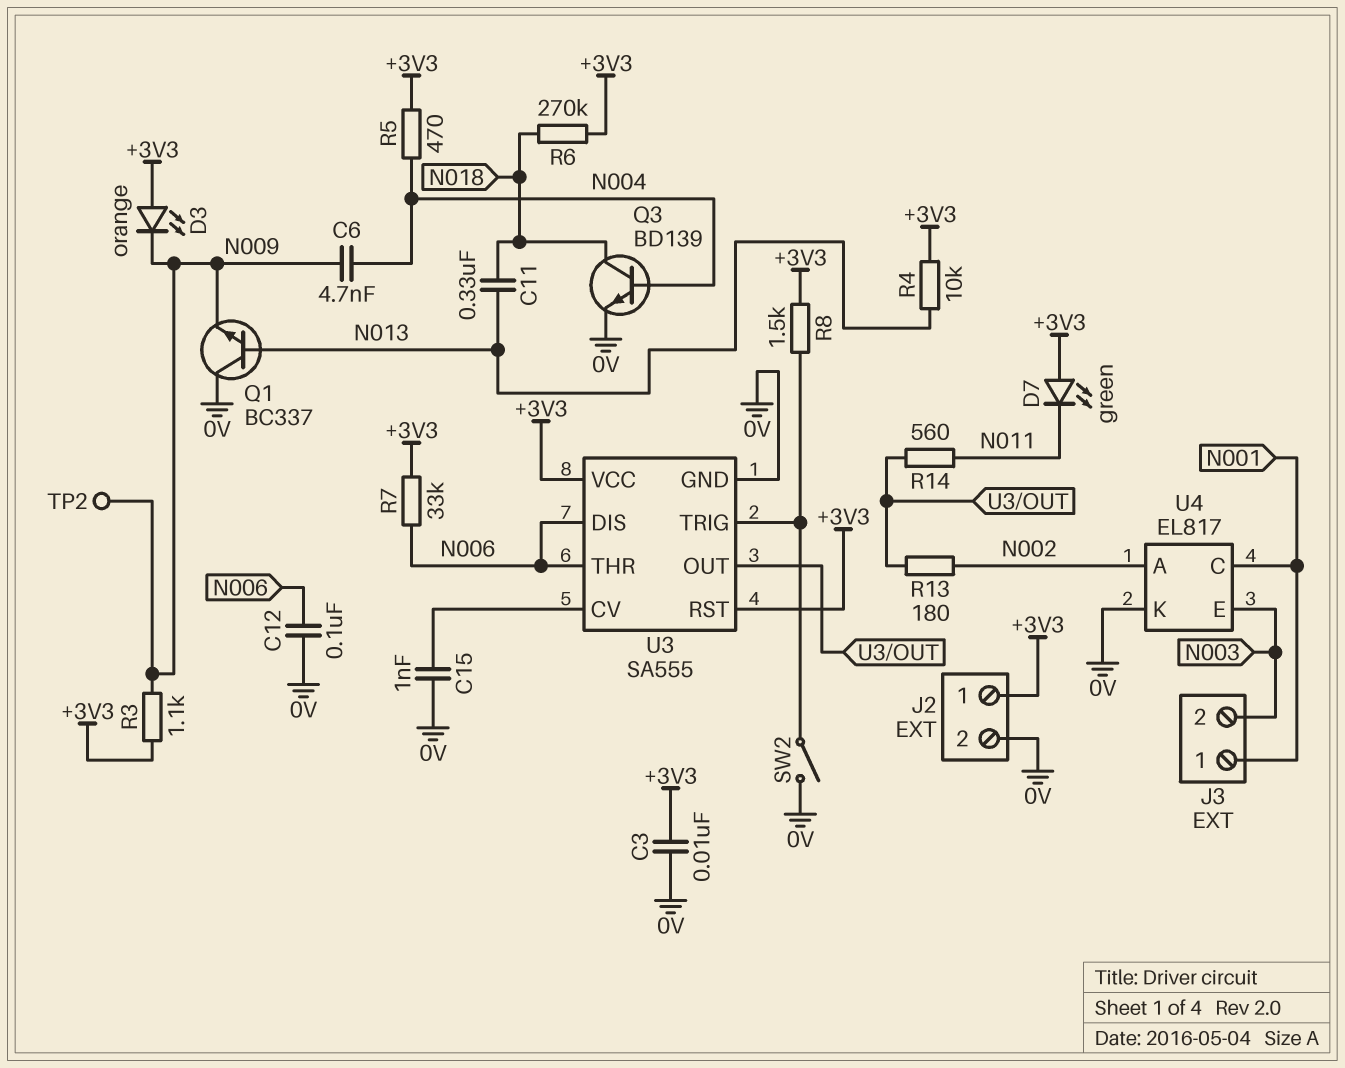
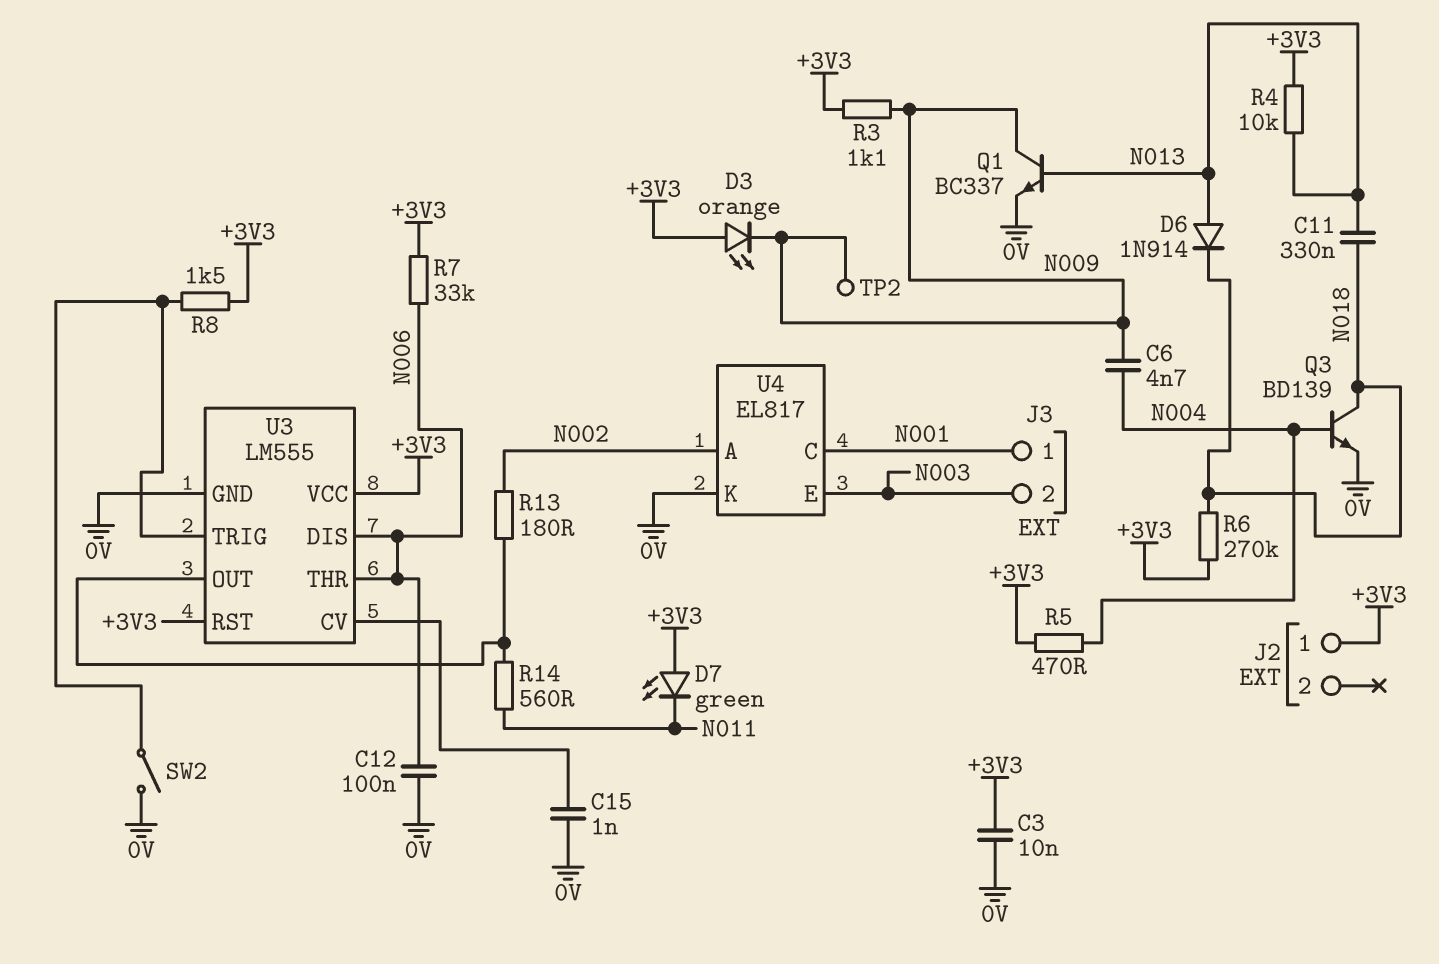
D6: none -> diode 1N914 (A N013, K N018)
J2 pin 2: 0V -> none
Q1: NPN BC337 (B N013, C 0V, E N009) -> NPN BC337 (B N013, C N009, E 0V)
U3: SA555 -> LM555

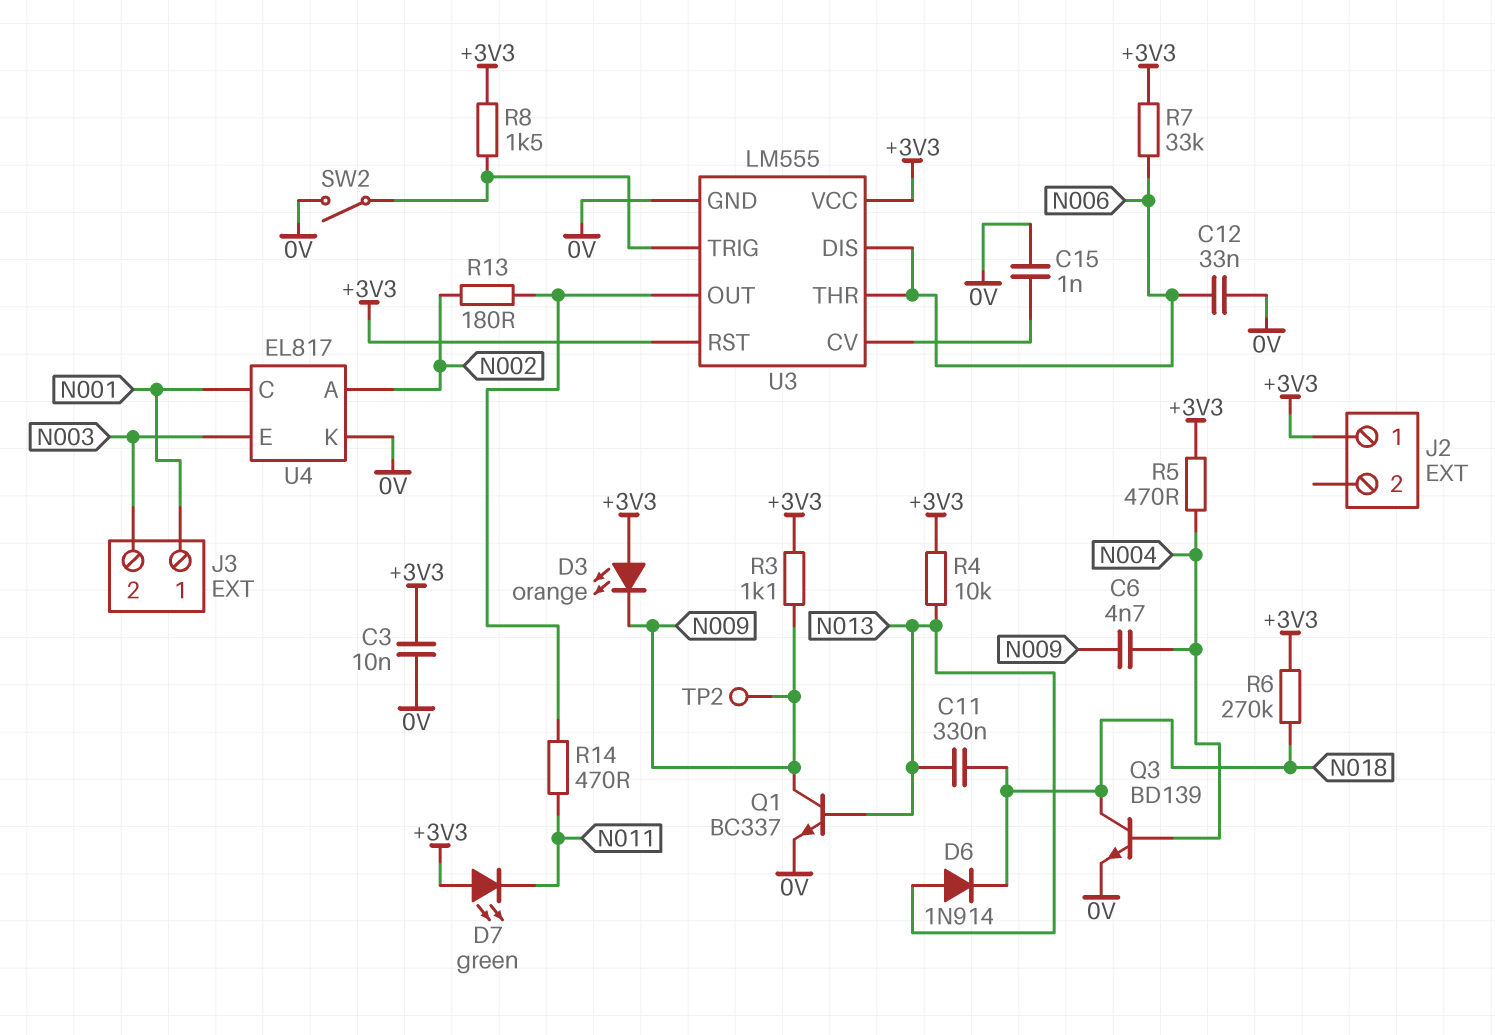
C12: 100nF (0V, N006) -> 33nF (0V, N006)
R14: 560 (N011, U3/OUT) -> 470 (N011, U3/OUT)

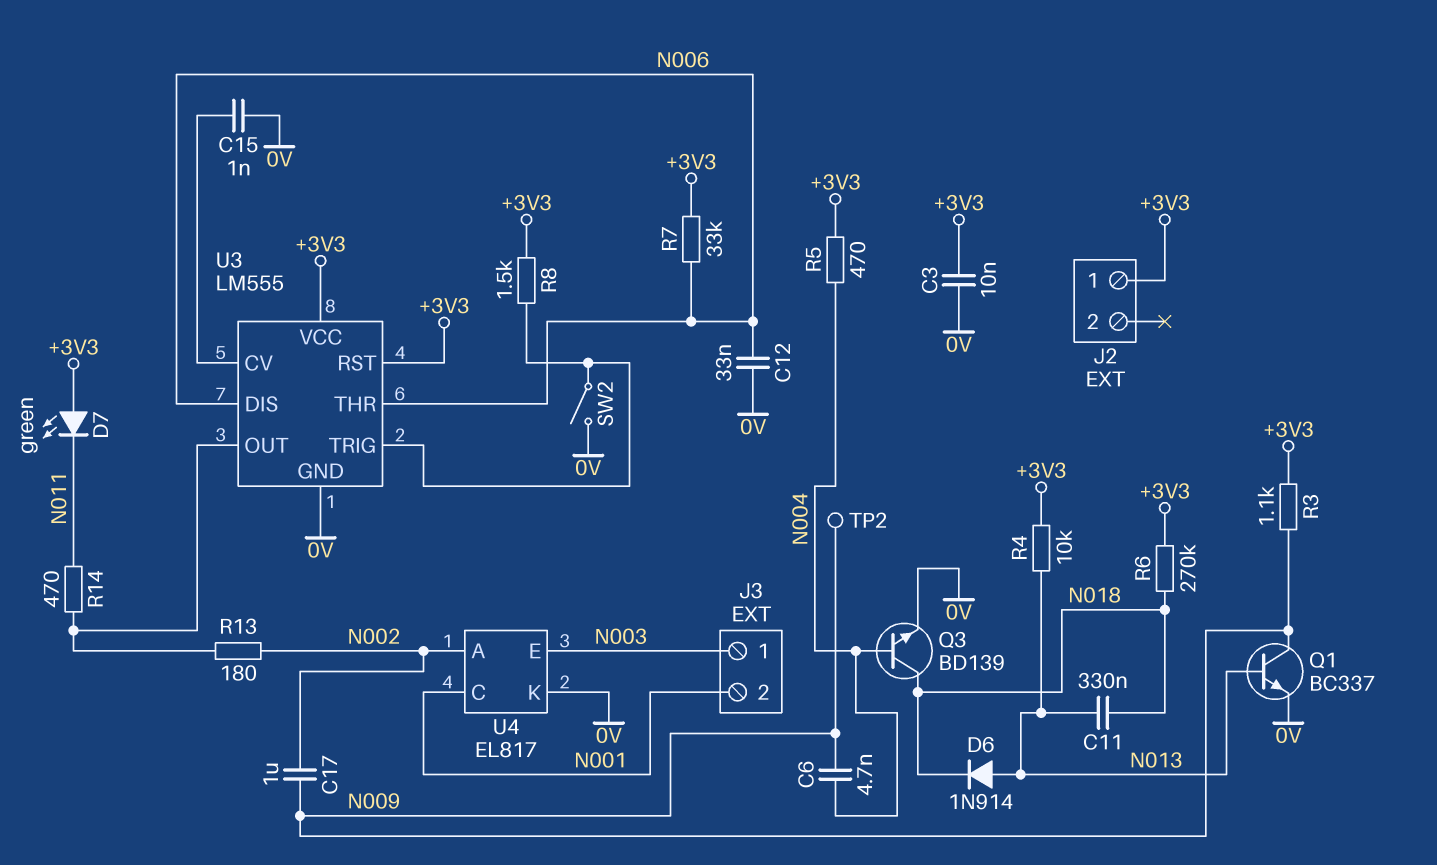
C17: none -> 1uF (N002, N009)
D3: LED orange (A +3V3, K N009) -> none
J3 pin 1: N001 -> N003
J3 pin 2: N003 -> N001

